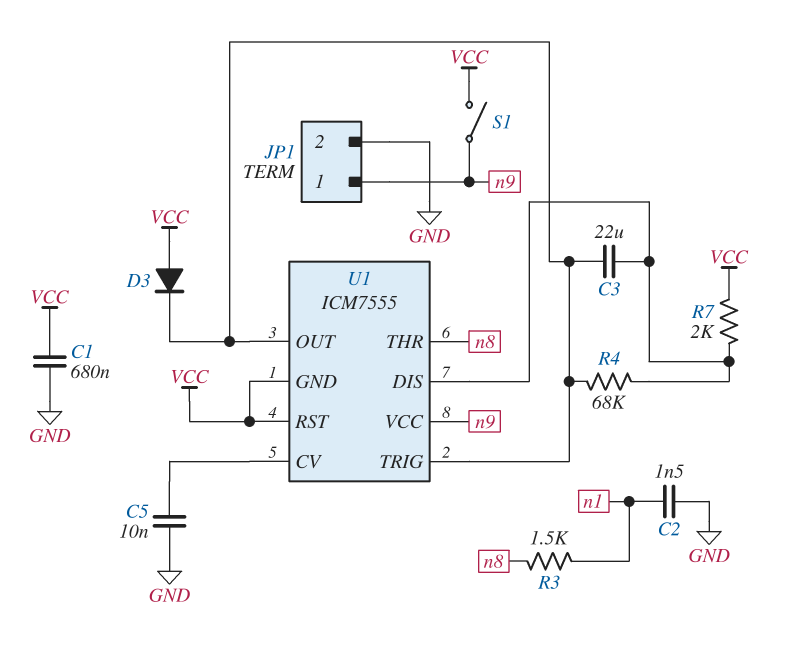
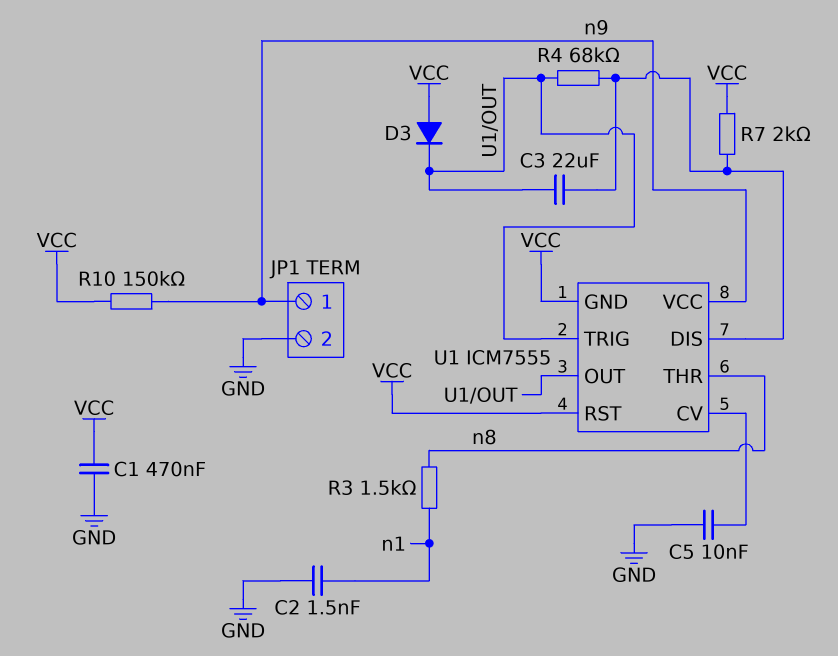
C1: 680nF (GND, VCC) -> 470nF (GND, VCC)
R10: none -> 150k (VCC, n9)
S1: switch (VCC, n9) -> none

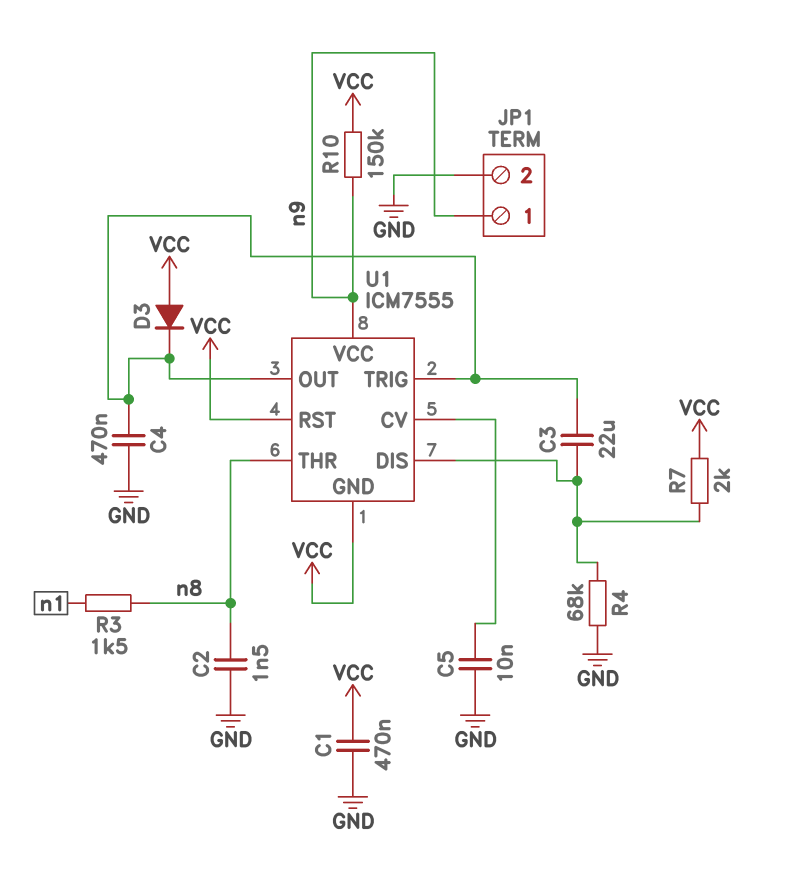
C2: 1.5nF (GND, n1) -> 1.5nF (GND, n8)
C4: none -> 470nF (GND, U1/OUT)
R4: 68k (U1/DIS, U1/OUT) -> 68k (GND, U1/DIS)

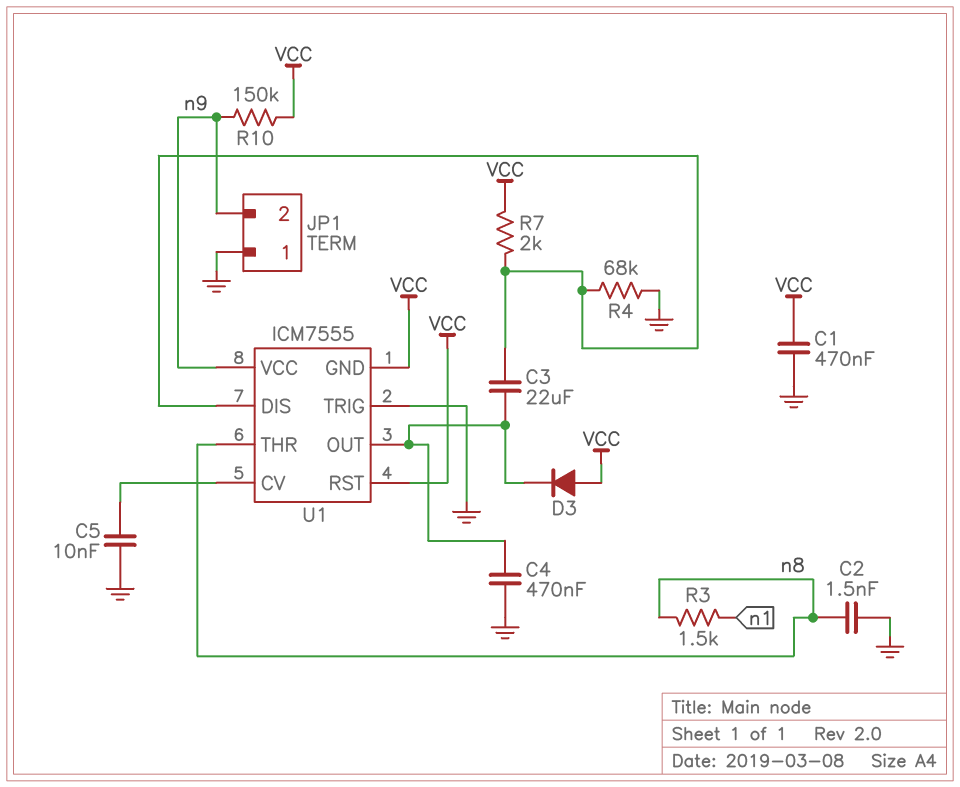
JP1 pin 1: n9 -> GND
JP1 pin 2: GND -> n9
U1 pin TRIG: U1/OUT -> GND

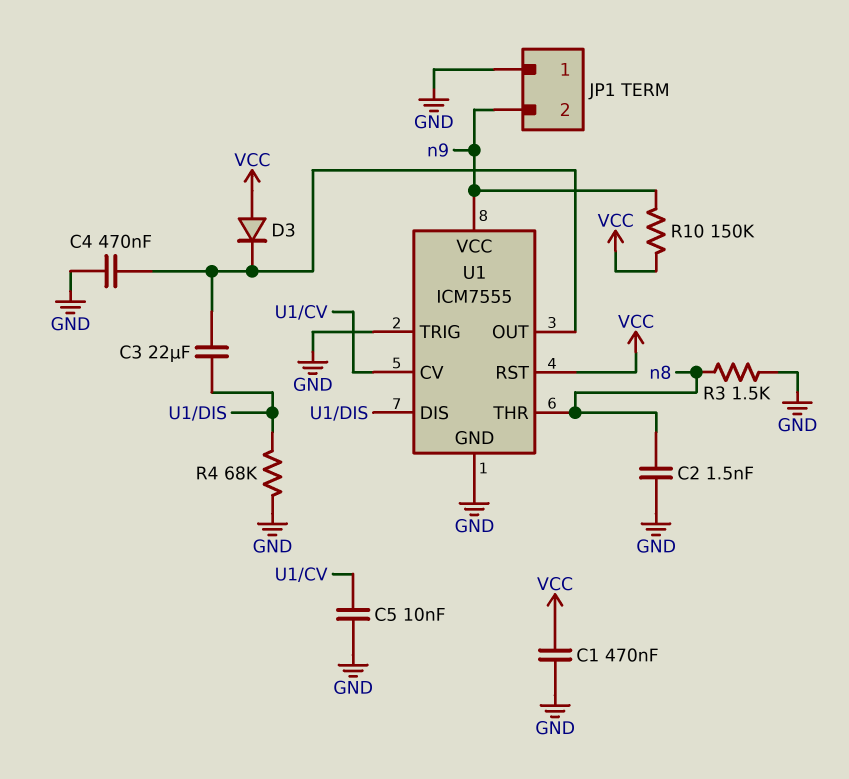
R3: 1.5k (n1, n8) -> 1.5k (GND, n8)
R7: 2k (U1/DIS, VCC) -> none
U1 pin GND: VCC -> GND

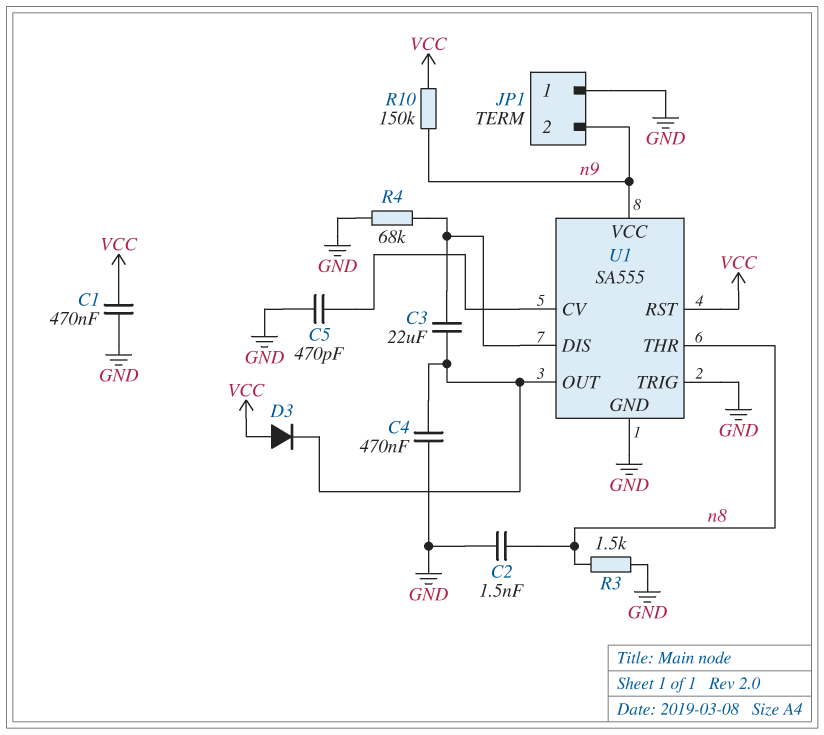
C5: 10nF (GND, U1/CV) -> 470pF (GND, U1/CV)
U1: ICM7555 -> SA555

